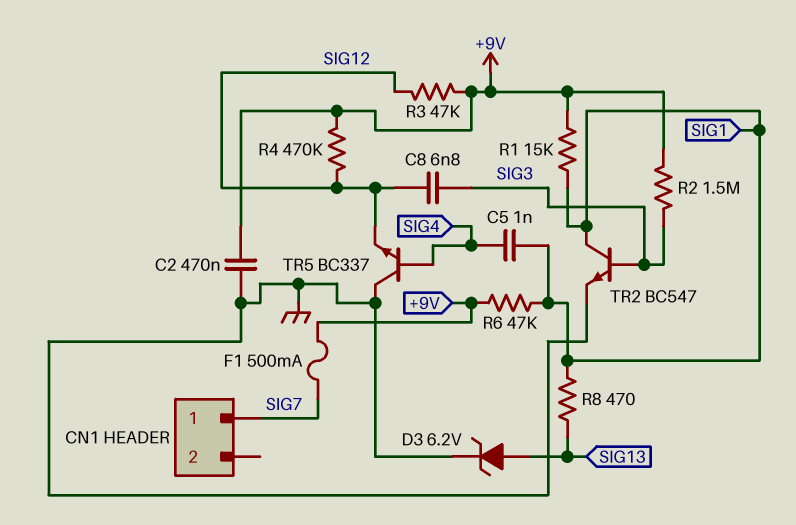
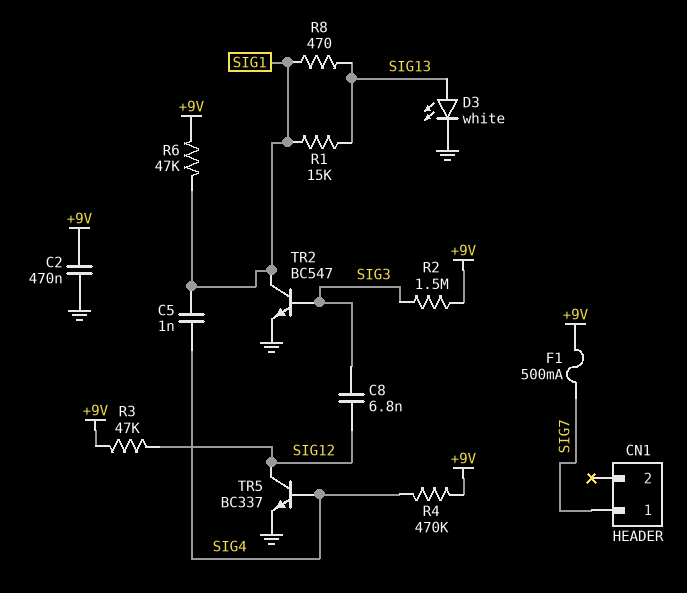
D3: zener 6.2V (A SIG13, K GND) -> LED white (A SIG13, K GND)
R1: 15k (+9V, SIG1) -> 15k (SIG1, SIG13)
R4: 470k (+9V, SIG12) -> 470k (+9V, SIG4)
TR5: NPN BC337 (B SIG4, C GND, E SIG12) -> NPN BC337 (B SIG4, C SIG12, E GND)

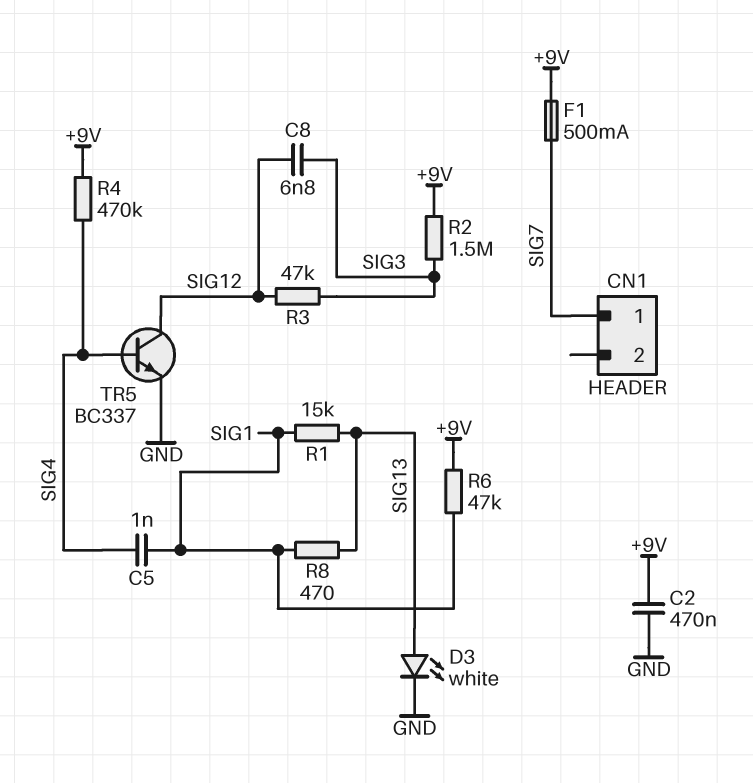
R3: 47k (+9V, SIG12) -> 47k (SIG3, SIG12)
TR2: NPN BC547 (B SIG3, C SIG1, E GND) -> none

